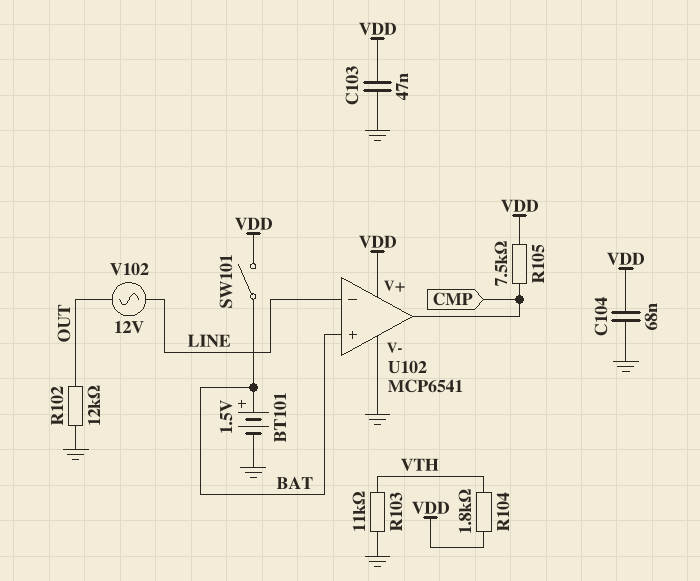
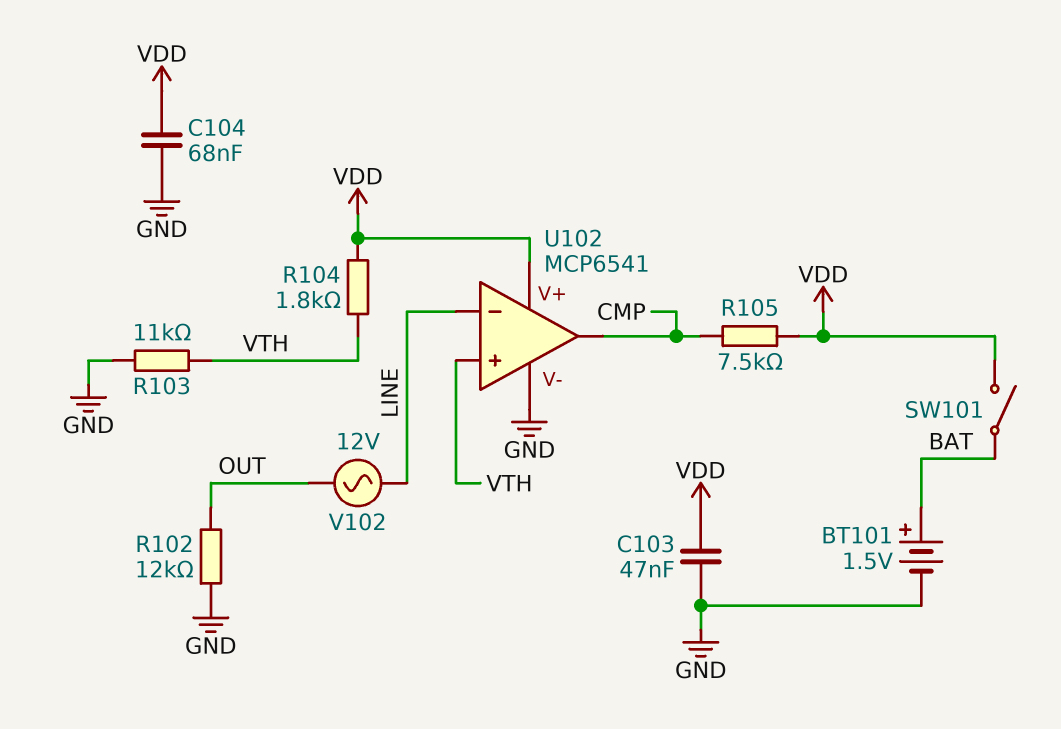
U102 pin in+: BAT -> VTH

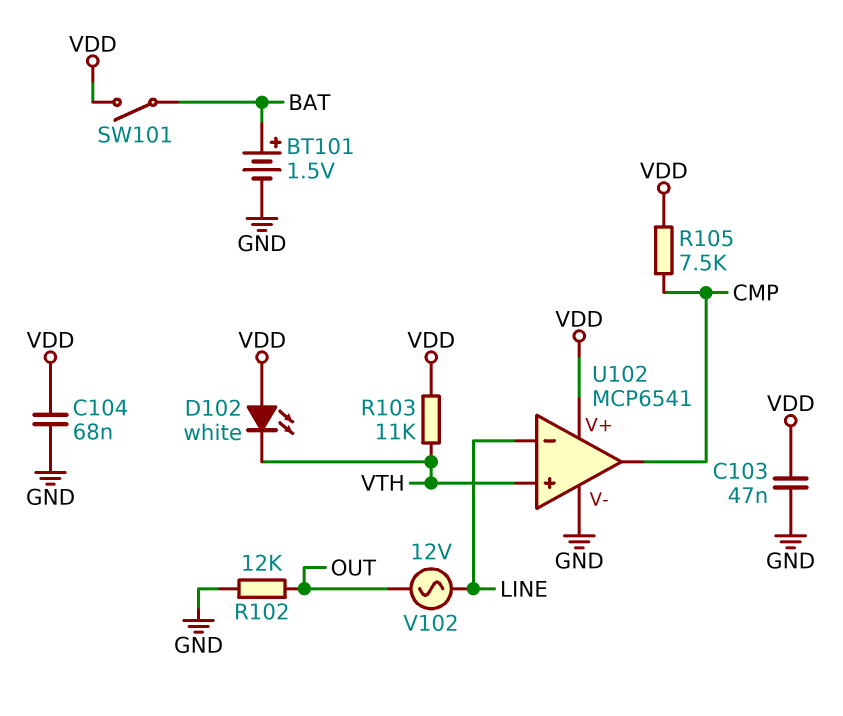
D102: none -> LED white (A VDD, K VTH)
R103: 11k (GND, VTH) -> 11k (VDD, VTH)
R104: 1.8k (VDD, VTH) -> none

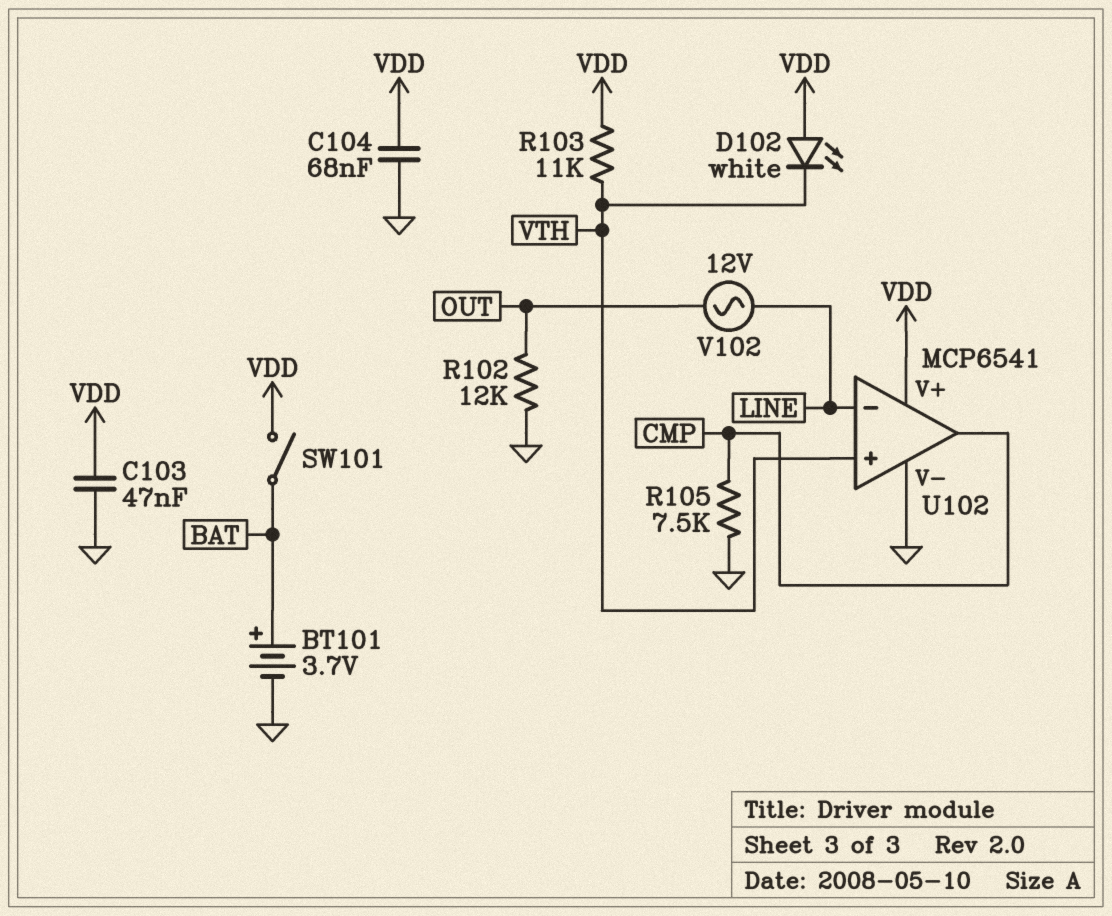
BT101: 1.5V (plus BAT, minus GND) -> 3.7V (plus BAT, minus GND)
R105: 7.5k (CMP, VDD) -> 7.5k (CMP, GND)

